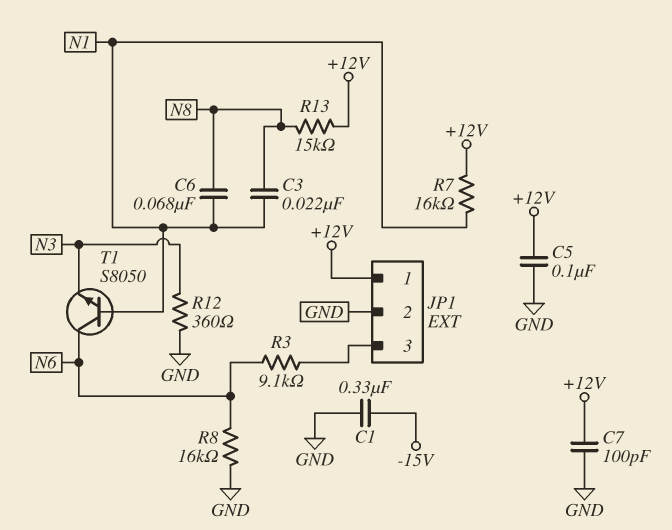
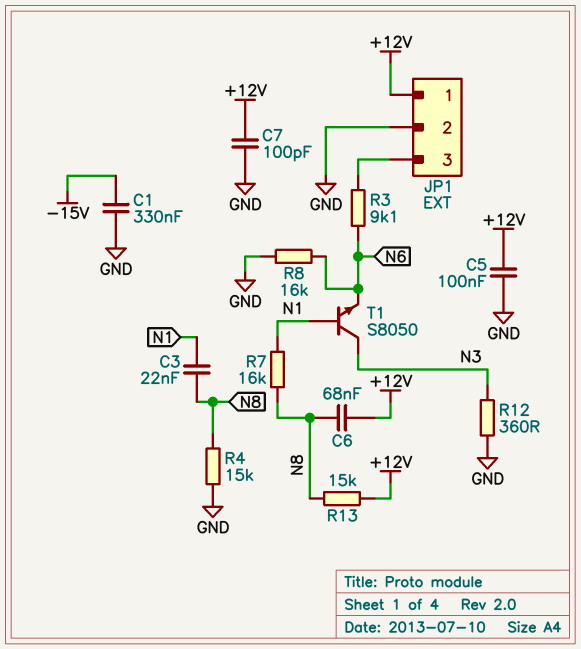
C6: 68nF (N1, N8) -> 68nF (+12V, N8)
R4: none -> 15k (GND, N8)
R7: 16k (+12V, N1) -> 16k (N1, N8)
T1: NPN S8050 (B N1, C N6, E N3) -> NPN S8050 (B N1, C N3, E N6)

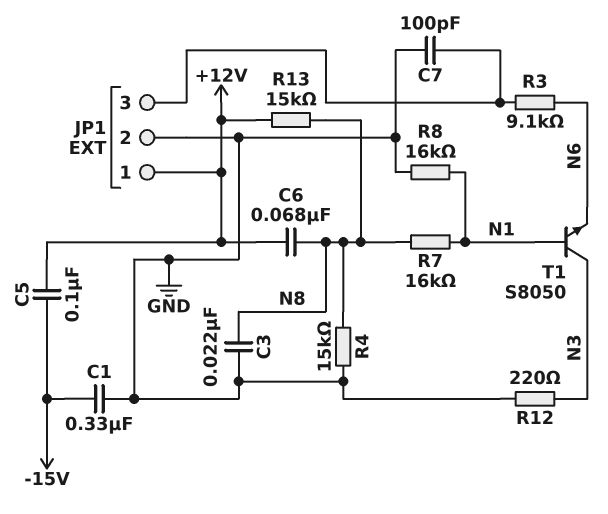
C3: 22nF (N1, N8) -> 22nF (GND, N8)
C5: 100nF (+12V, GND) -> 100nF (+12V, -15V)
C7: 100pF (+12V, GND) -> 100pF (GND, JP1/3)
R8: 16k (GND, N6) -> 16k (GND, N1)
R12: 360 (GND, N3) -> 220 (GND, N3)

